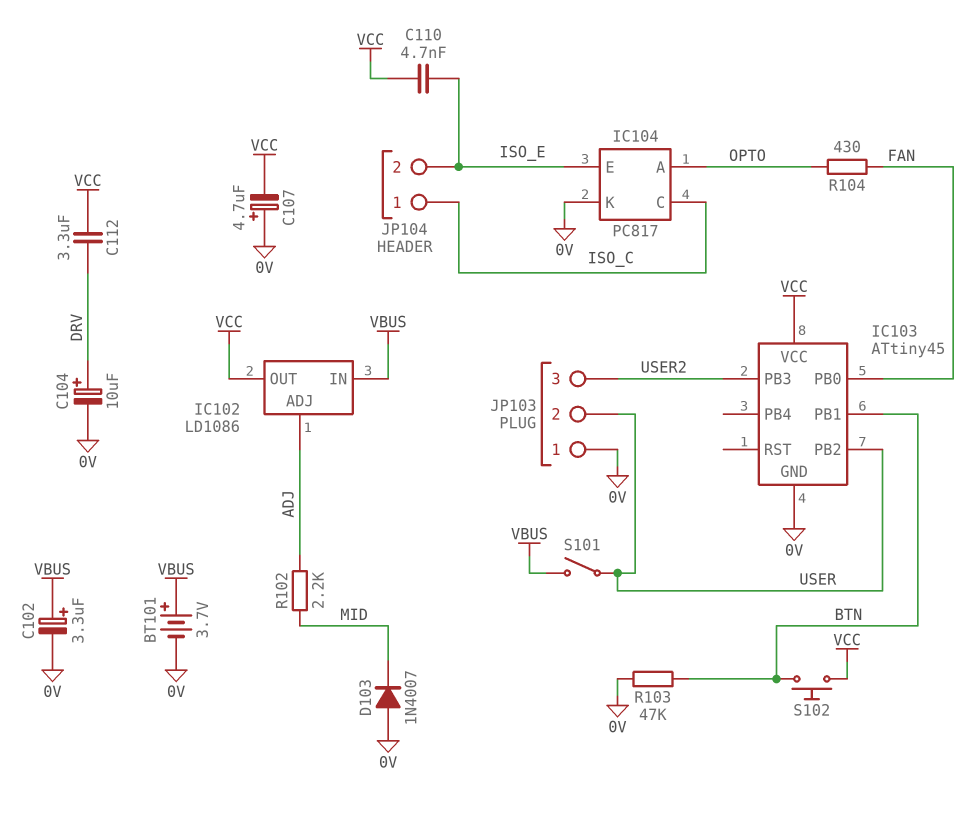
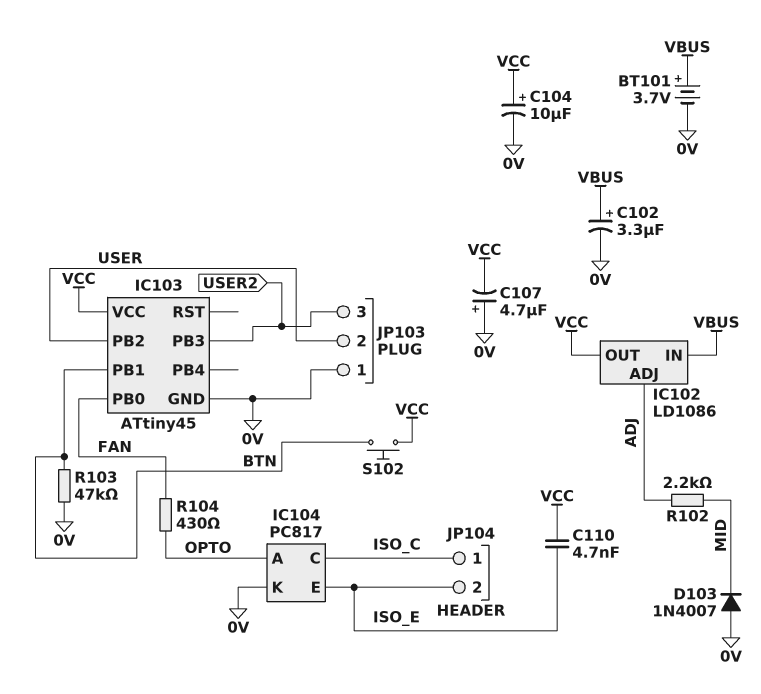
C104: 10uF (plus DRV, minus 0V) -> 10uF (plus VCC, minus 0V)
C112: 3.3uF (DRV, VCC) -> none
S101: switch (USER, VBUS) -> none

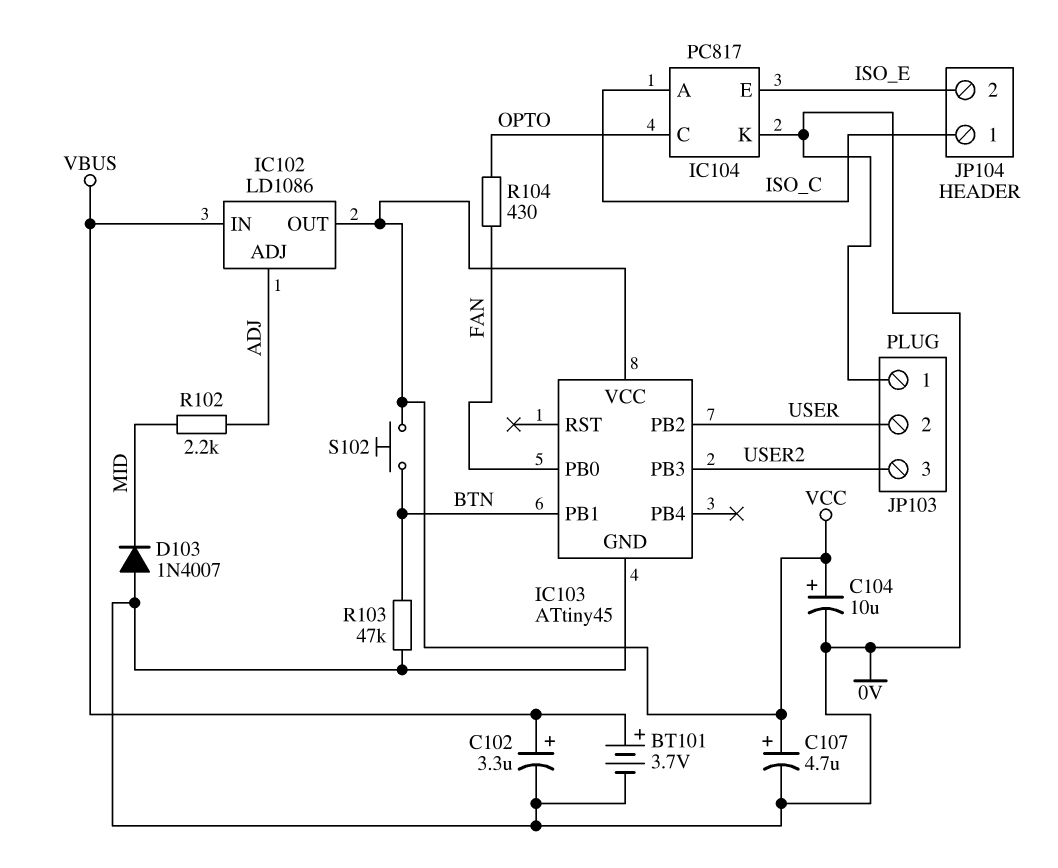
C107: 4.7uF (plus 0V, minus VCC) -> 4.7uF (plus VCC, minus 0V)
C110: 4.7nF (ISO_E, VCC) -> none
IC104 pin A: OPTO -> ISO_C
IC104 pin C: ISO_C -> OPTO

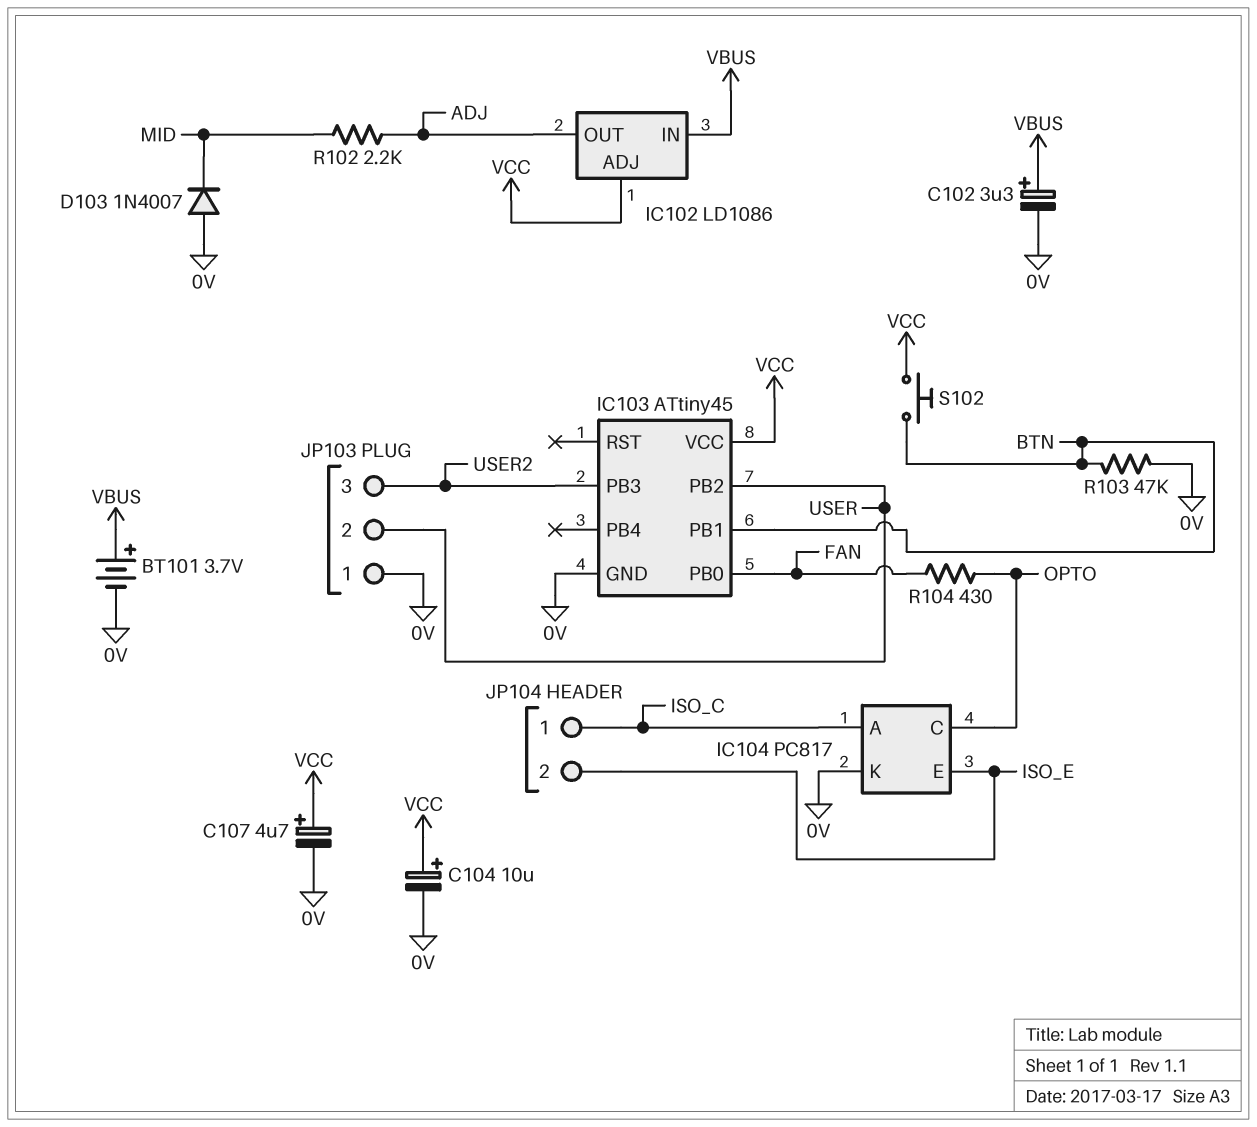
IC102 pin ADJ: ADJ -> VCC
IC102 pin OUT: VCC -> ADJ

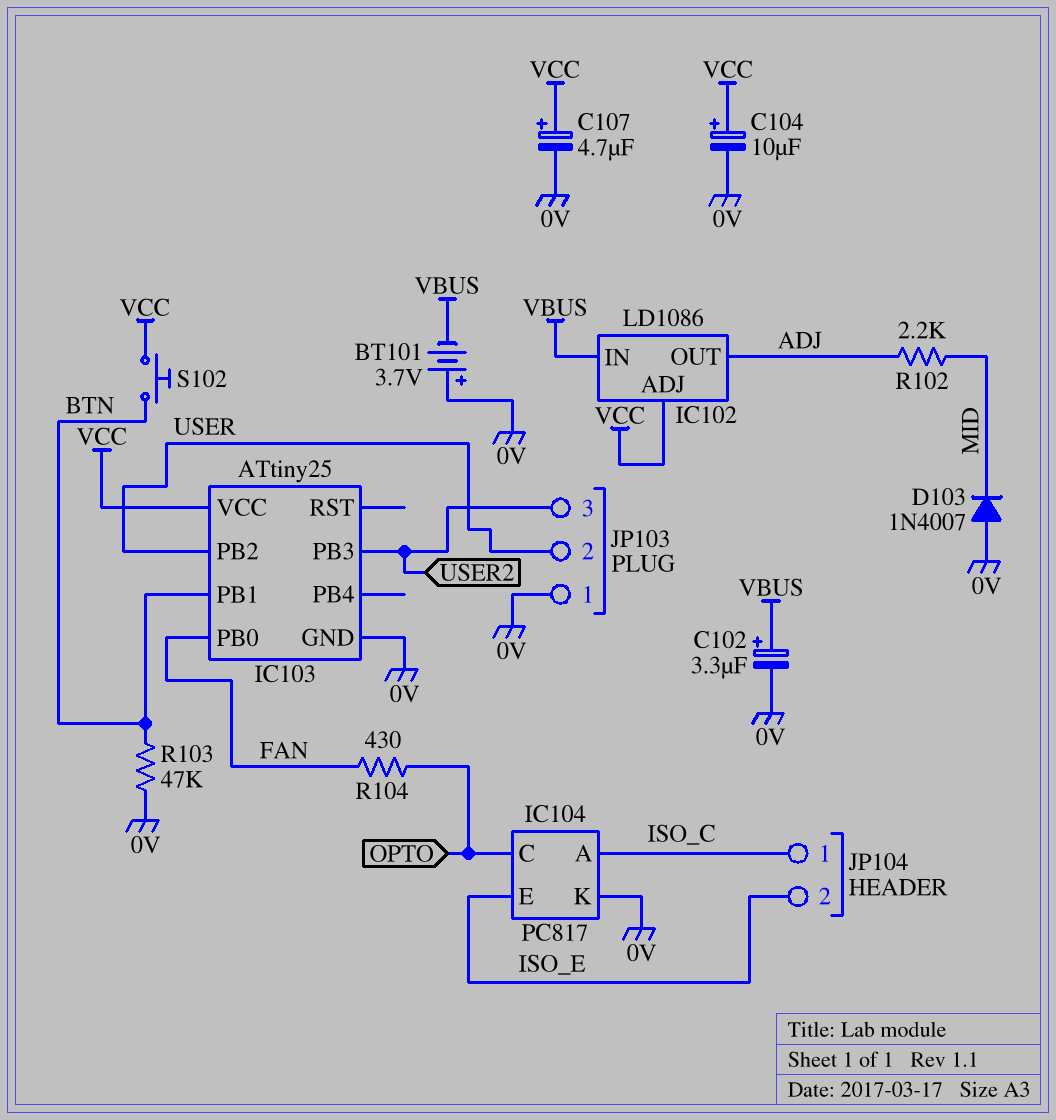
BT101: 3.7V (plus VBUS, minus 0V) -> 3.7V (plus 0V, minus VBUS)
IC103: ATtiny45 -> ATtiny25

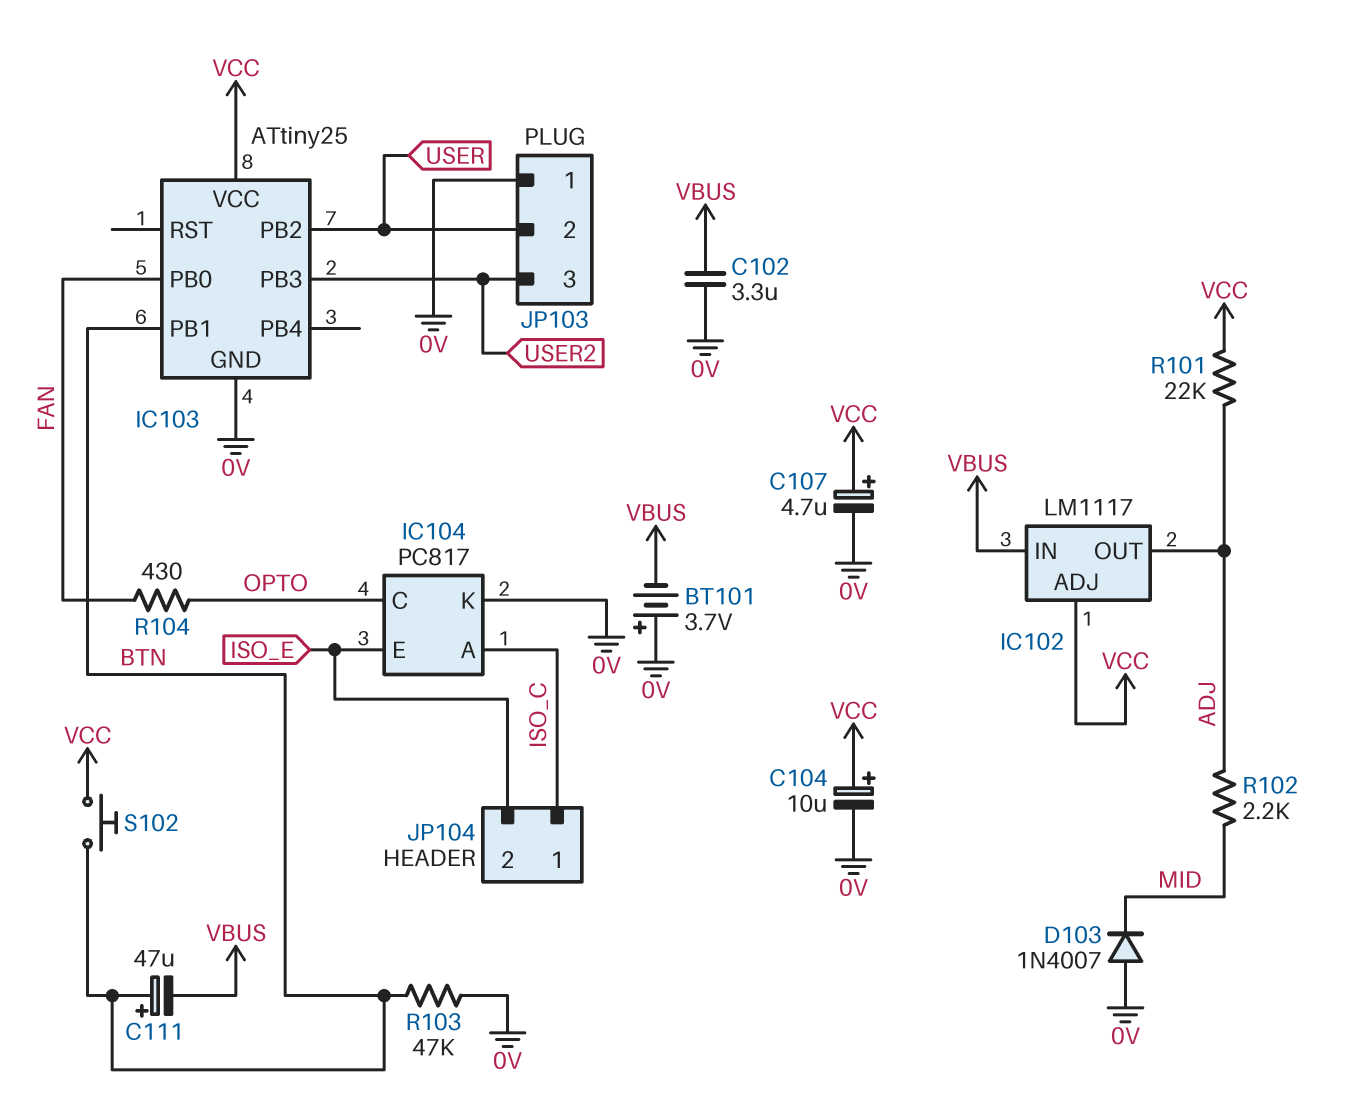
C102: 3.3uF (plus VBUS, minus 0V) -> 3.3uF (0V, VBUS)
C111: none -> 47uF (plus BTN, minus VBUS)
IC102: LD1086 -> LM1117
R101: none -> 22k (ADJ, VCC)

